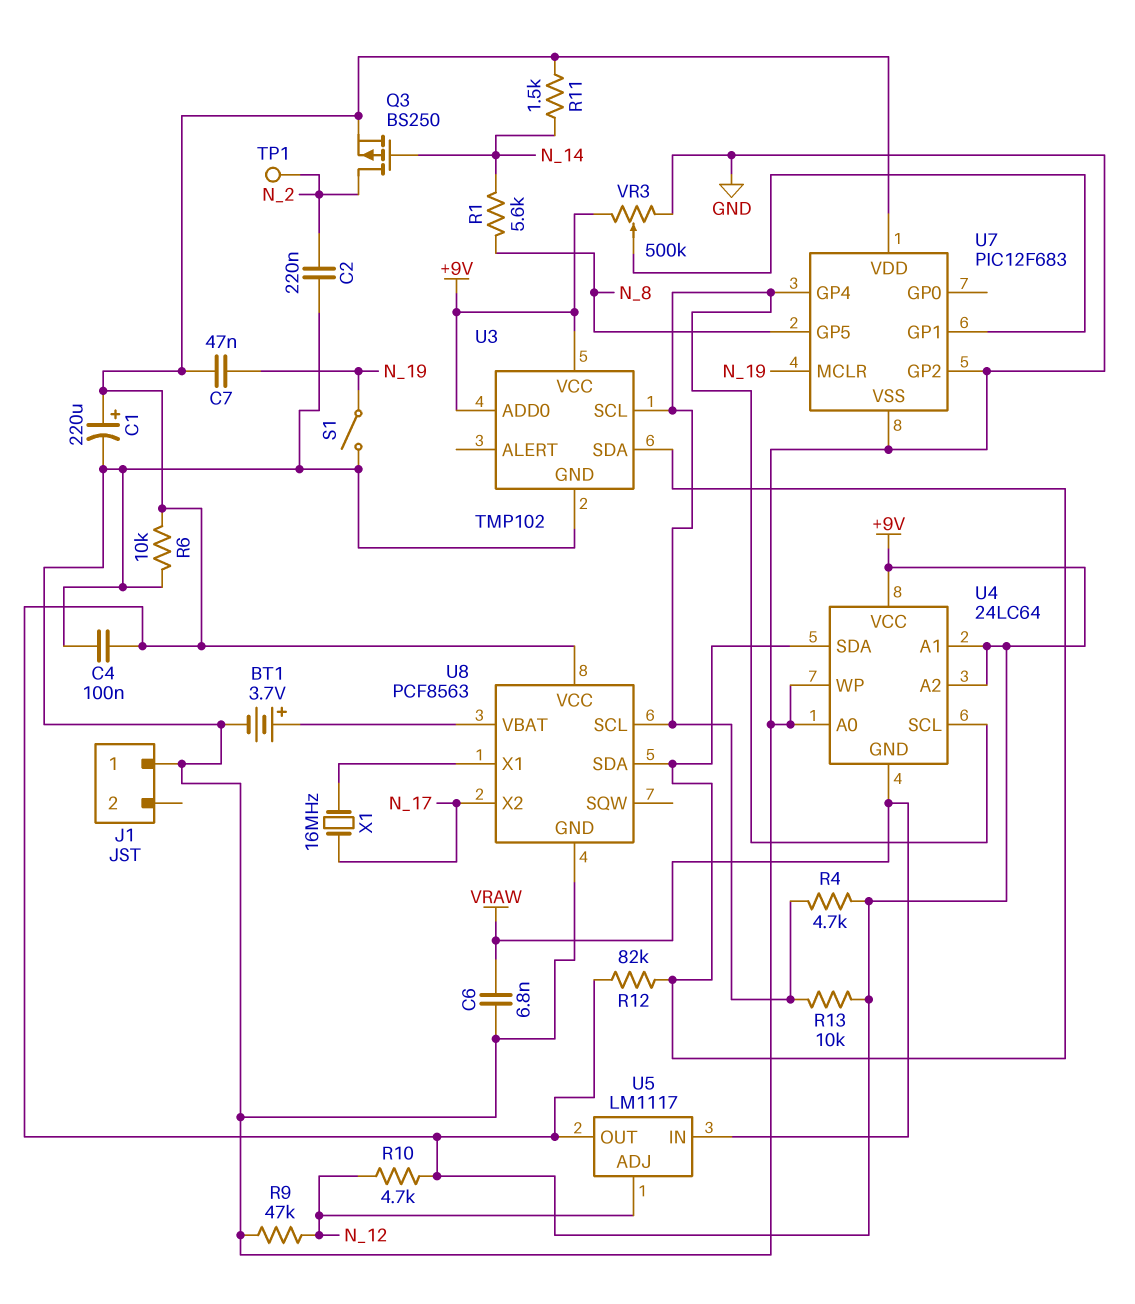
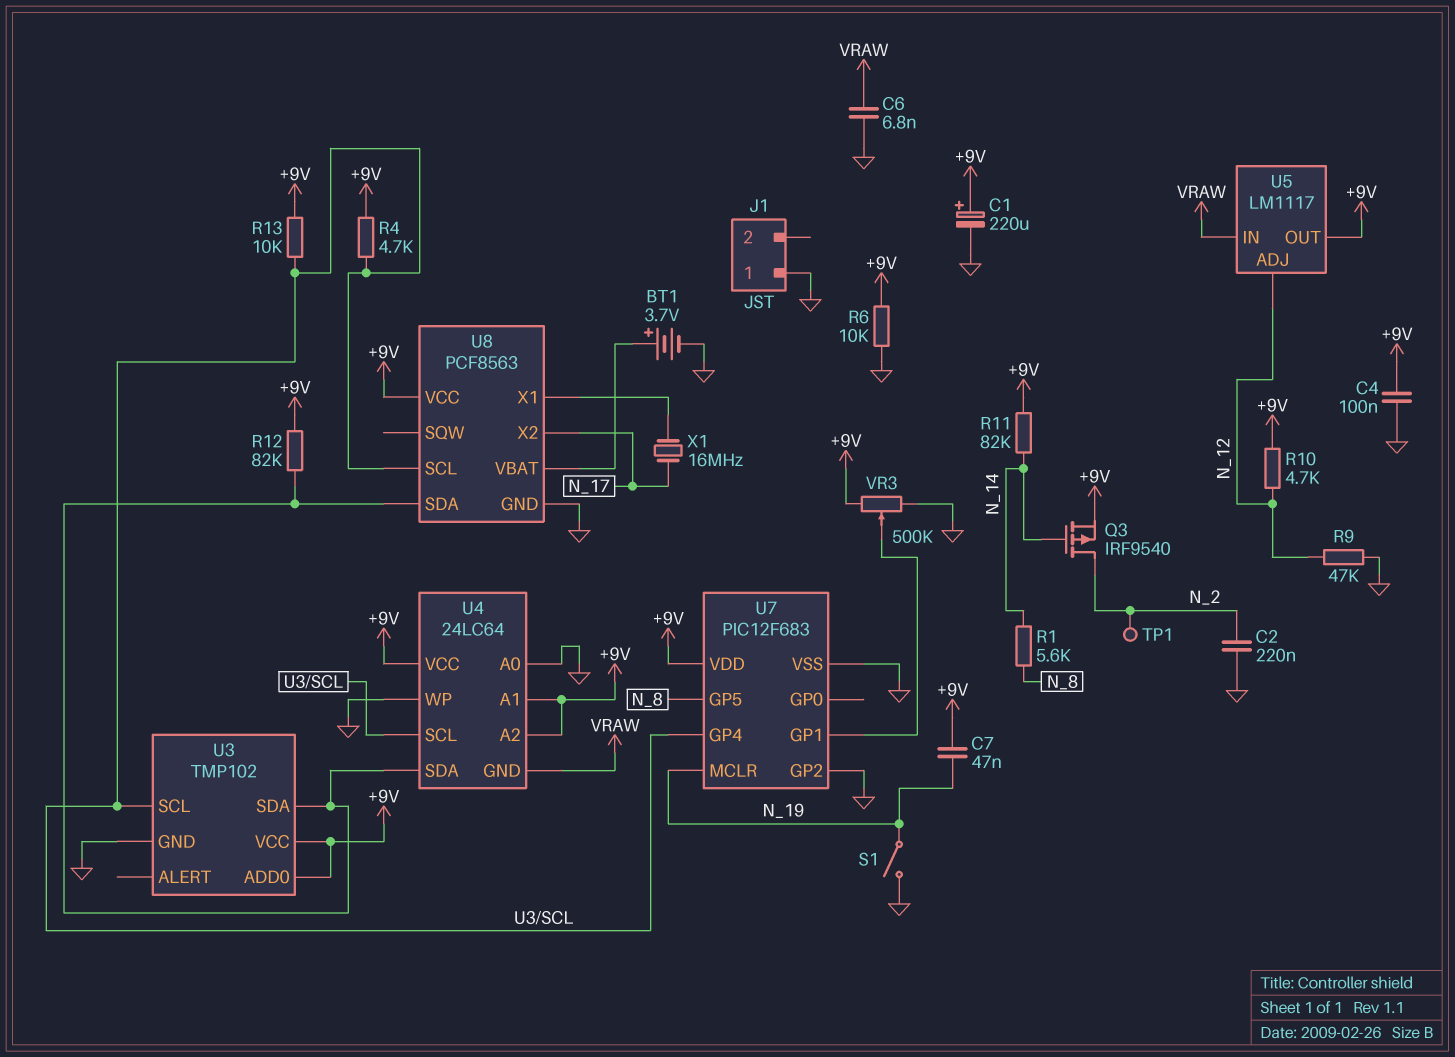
Q3: PMOS BS250 (G N_14, D N_2, S +9V) -> PMOS IRF9540 (G N_14, D N_2, S +9V)
R11: 1.5k (+9V, N_14) -> 82k (+9V, N_14)

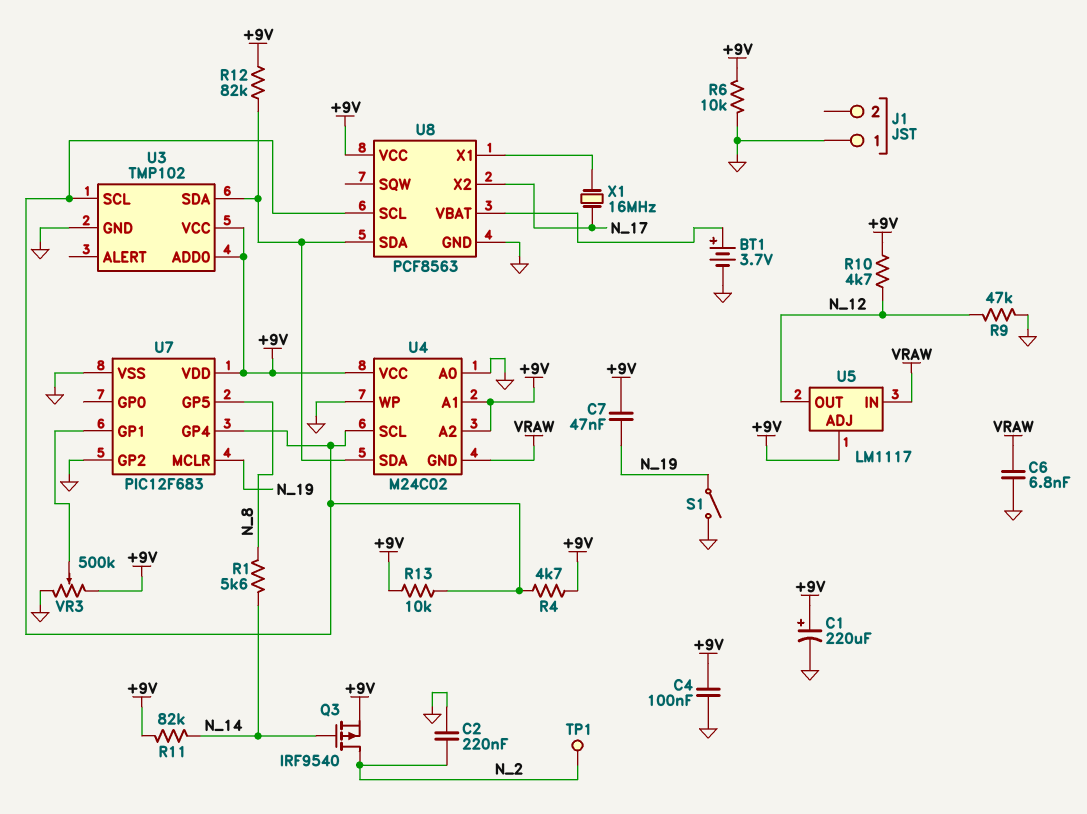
U4: 24LC64 -> M24C02
U5 pin ADJ: N_12 -> +9V
U5 pin OUT: +9V -> N_12

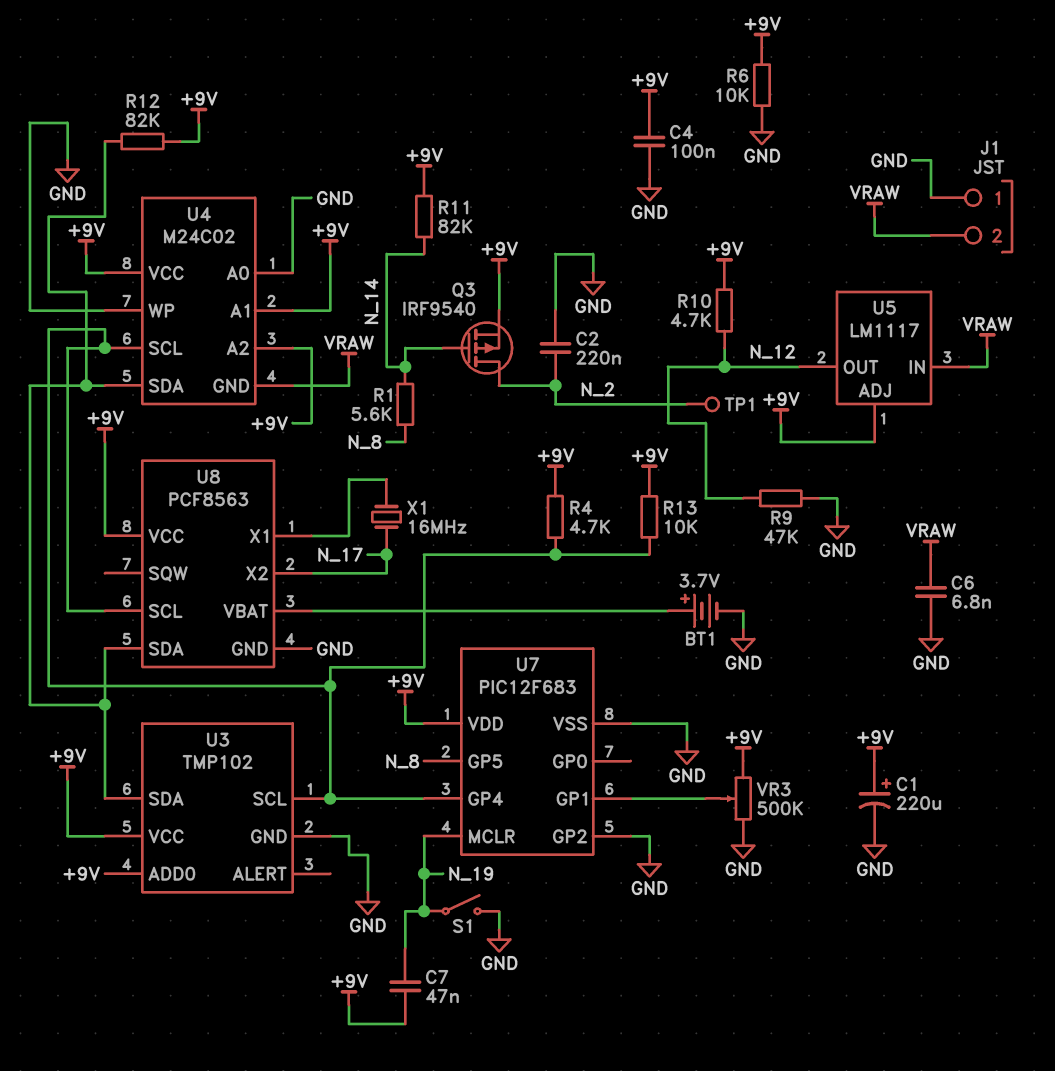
J1 pin 2: none -> VRAW

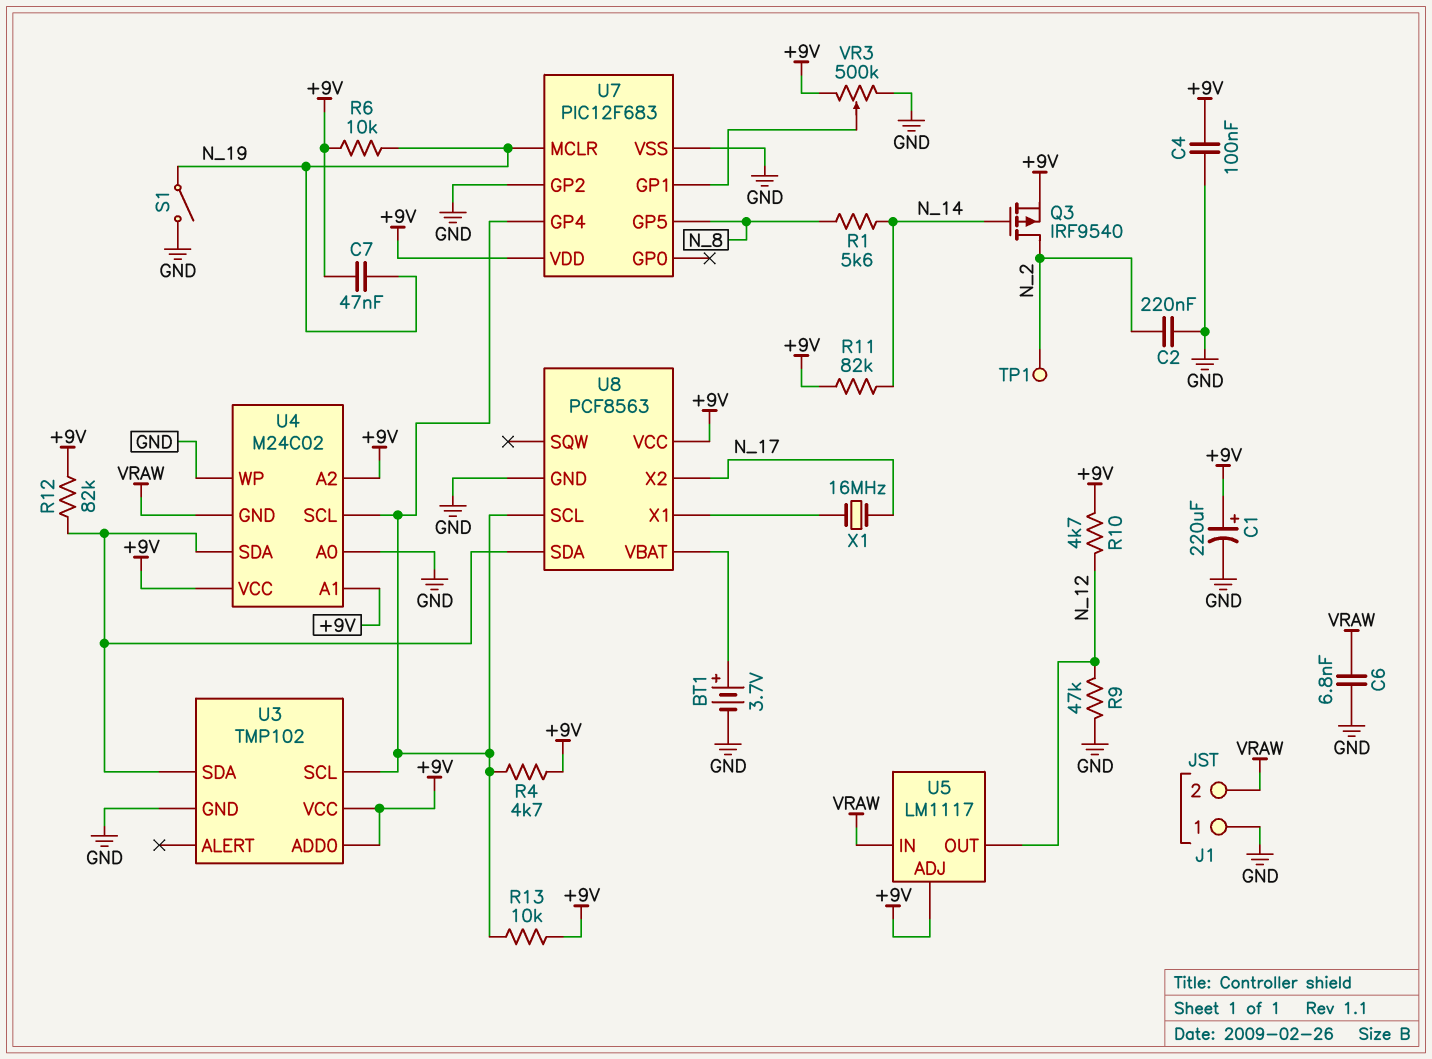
R6: 10k (+9V, GND) -> 10k (+9V, N_19)

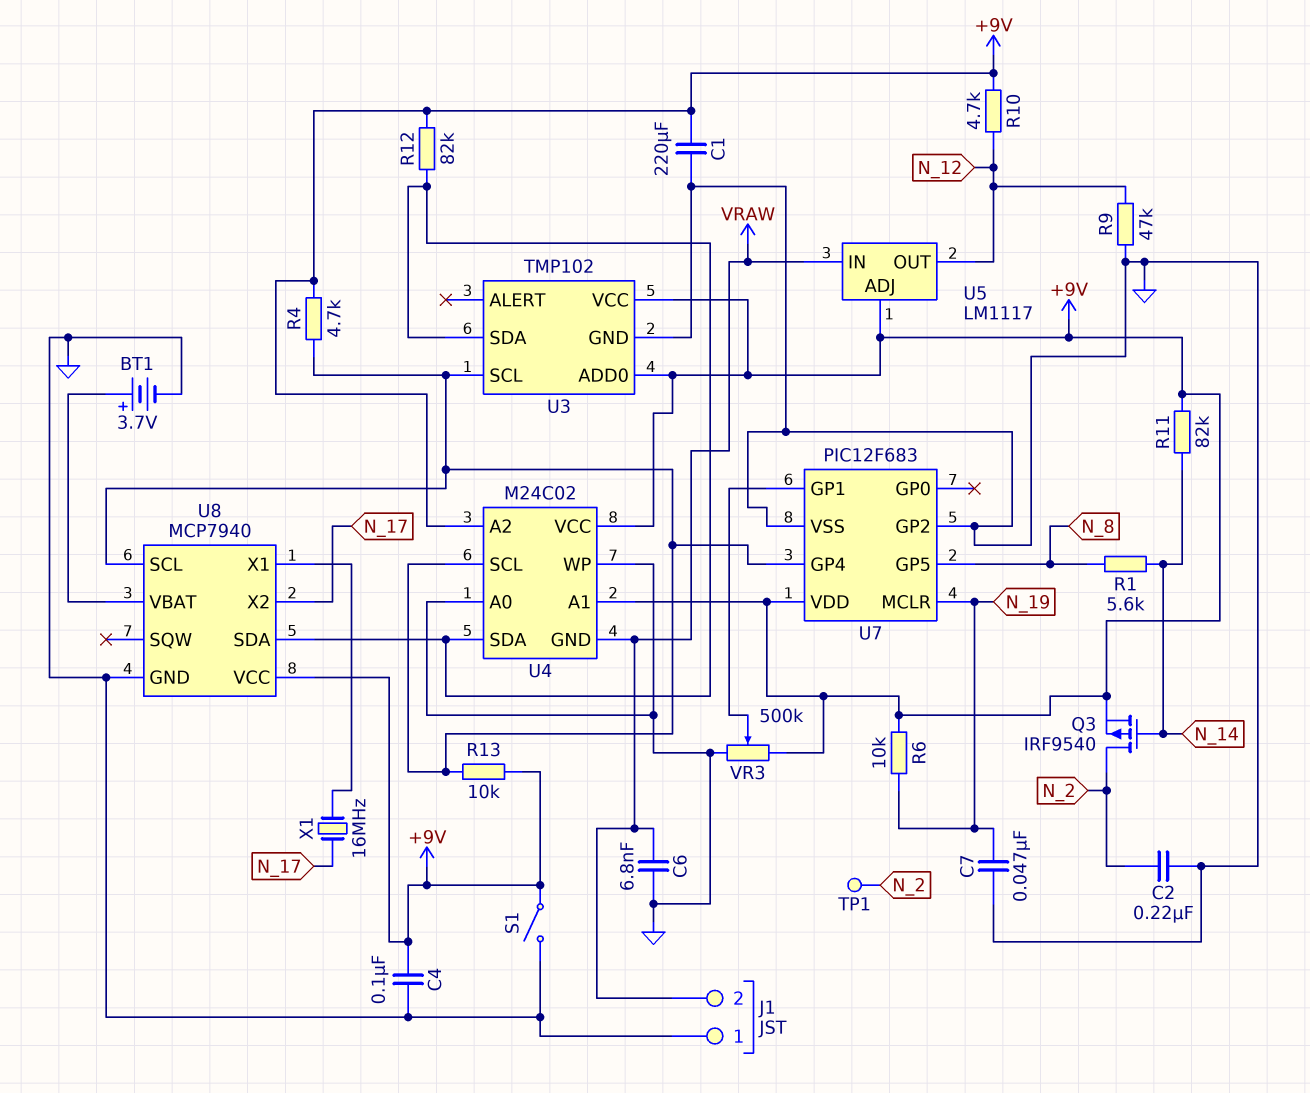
C1: 220uF (plus +9V, minus GND) -> 220uF (+9V, GND)
C7: 47nF (+9V, N_19) -> 47nF (GND, N_19)
S1: switch (GND, N_19) -> switch (+9V, GND)
U8: PCF8563 -> MCP7940

